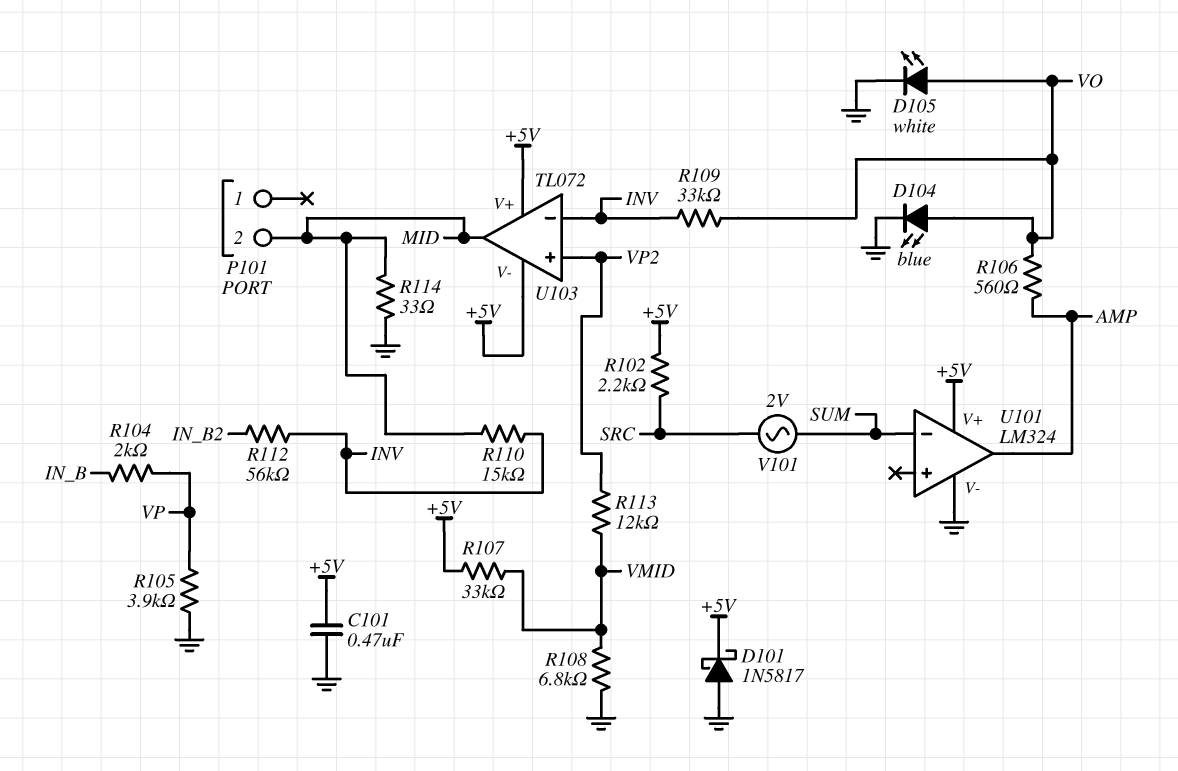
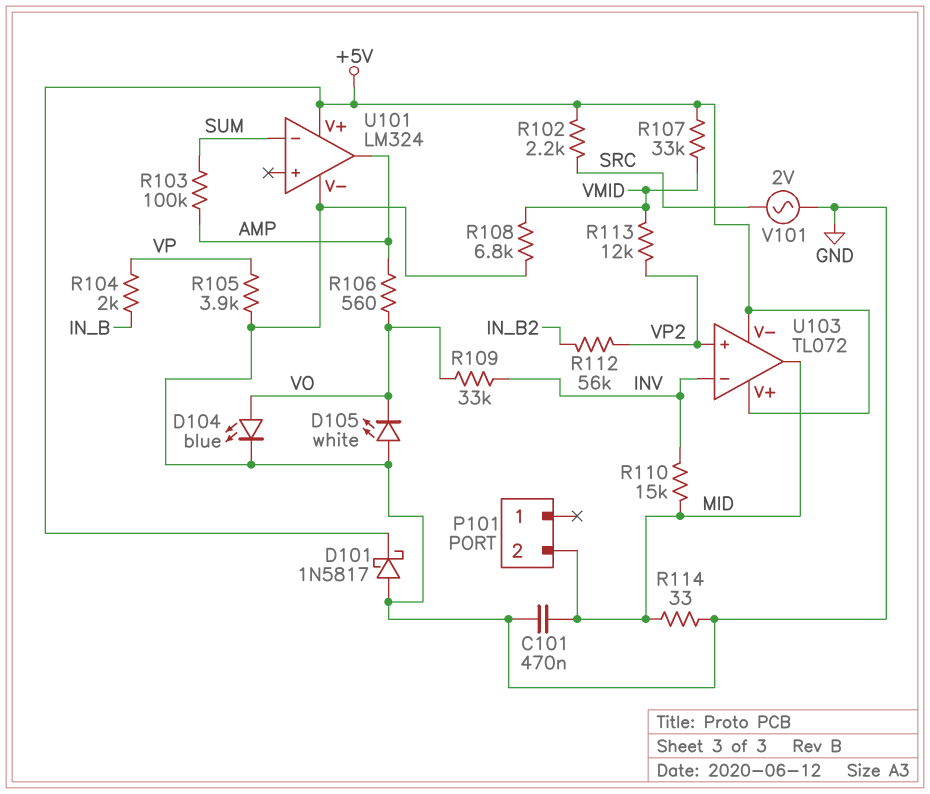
C101: 470nF (+5V, GND) -> 470nF (GND, MID)
D105: LED white (A VO, K GND) -> LED white (A GND, K VO)
R103: none -> 100k (AMP, SUM)
R112: 56k (INV, IN_B2) -> 56k (IN_B2, VP2)
V101: AC 2V (SRC, SUM) -> AC 2V (GND, SRC)

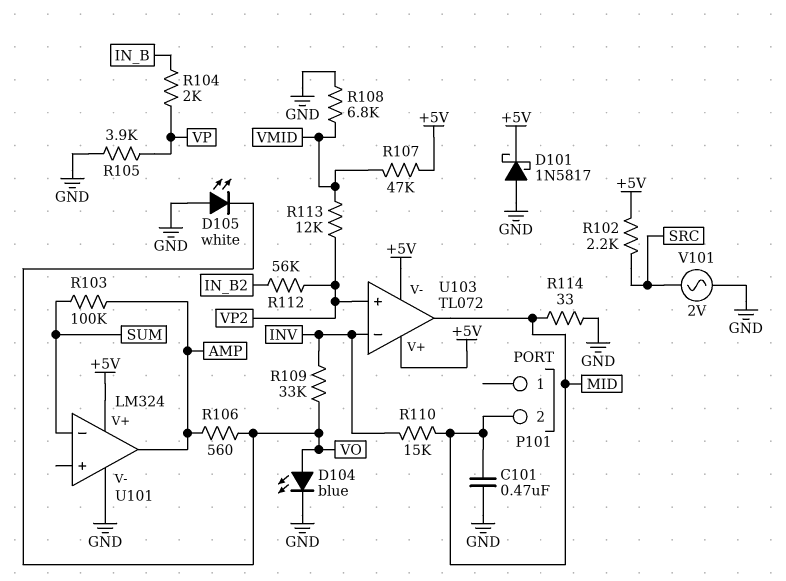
R107: 33k (+5V, VMID) -> 47k (+5V, VMID)

